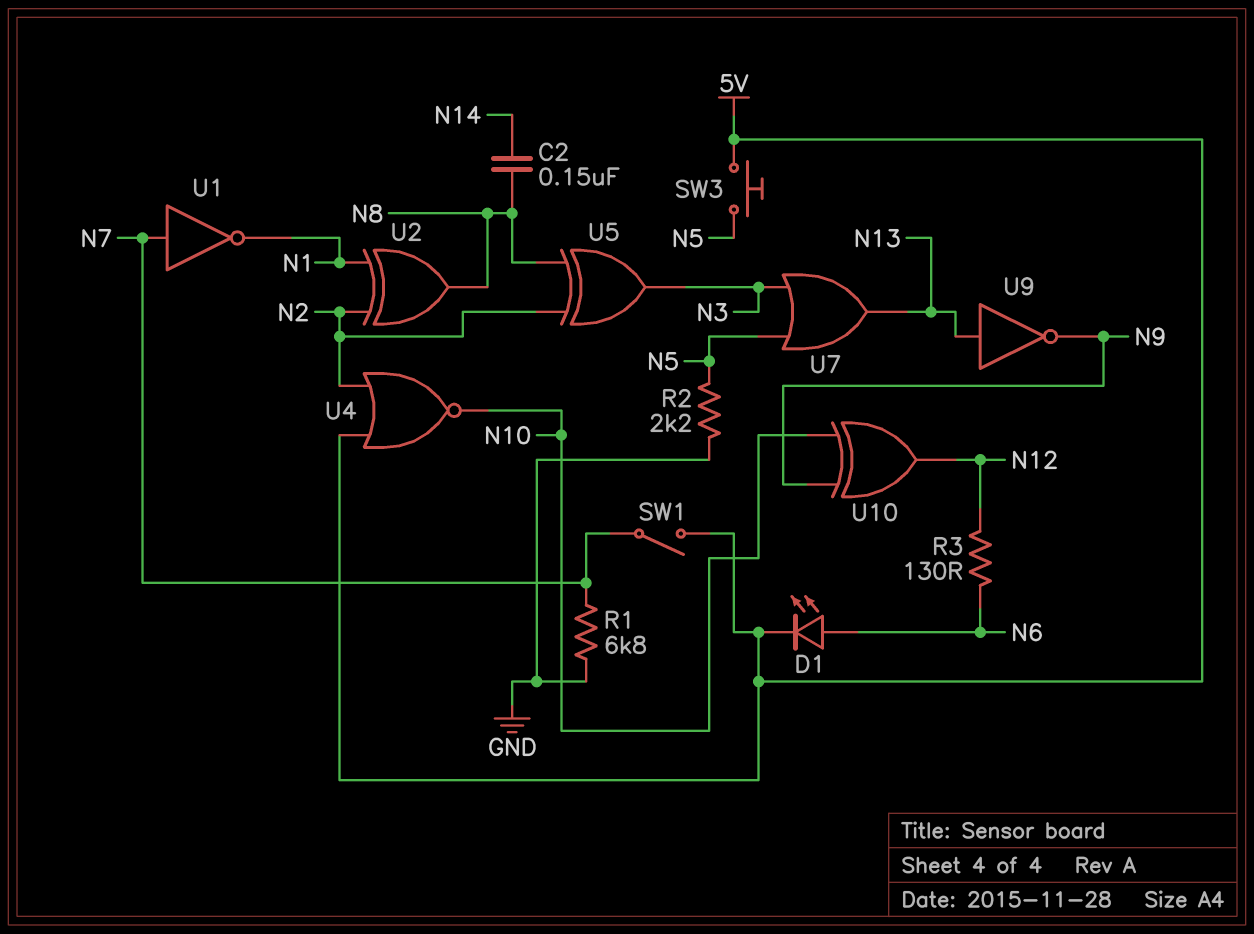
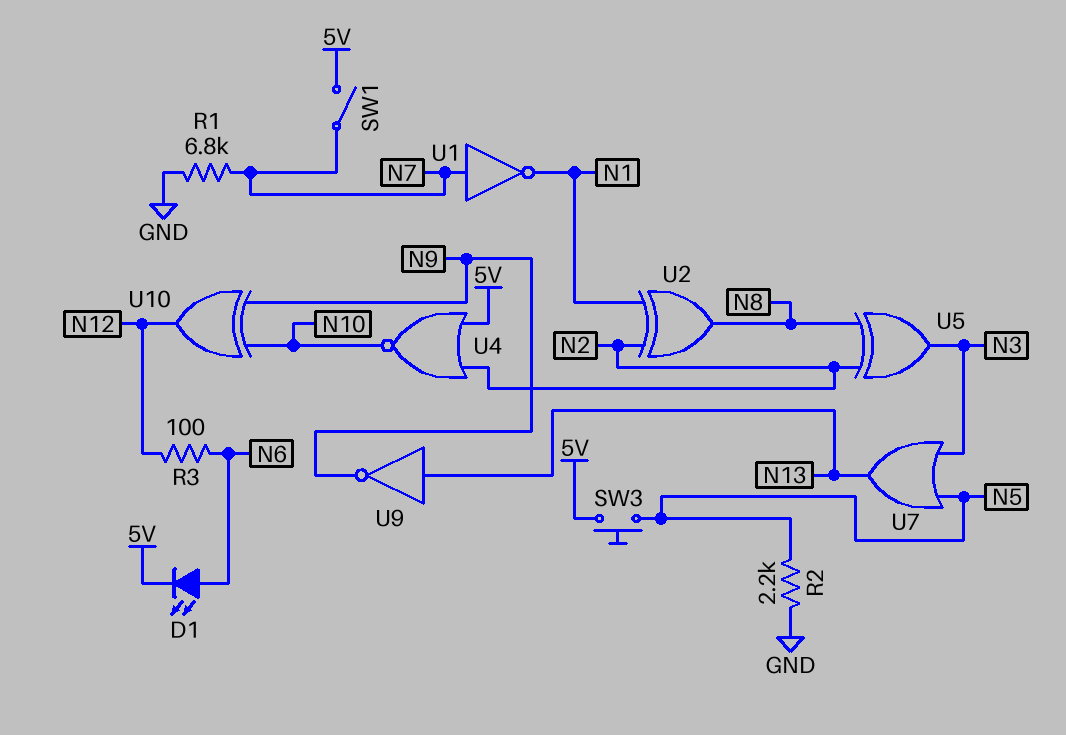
C2: 150nF (N8, N14) -> none
R3: 130 (N6, N12) -> 100 (N6, N12)

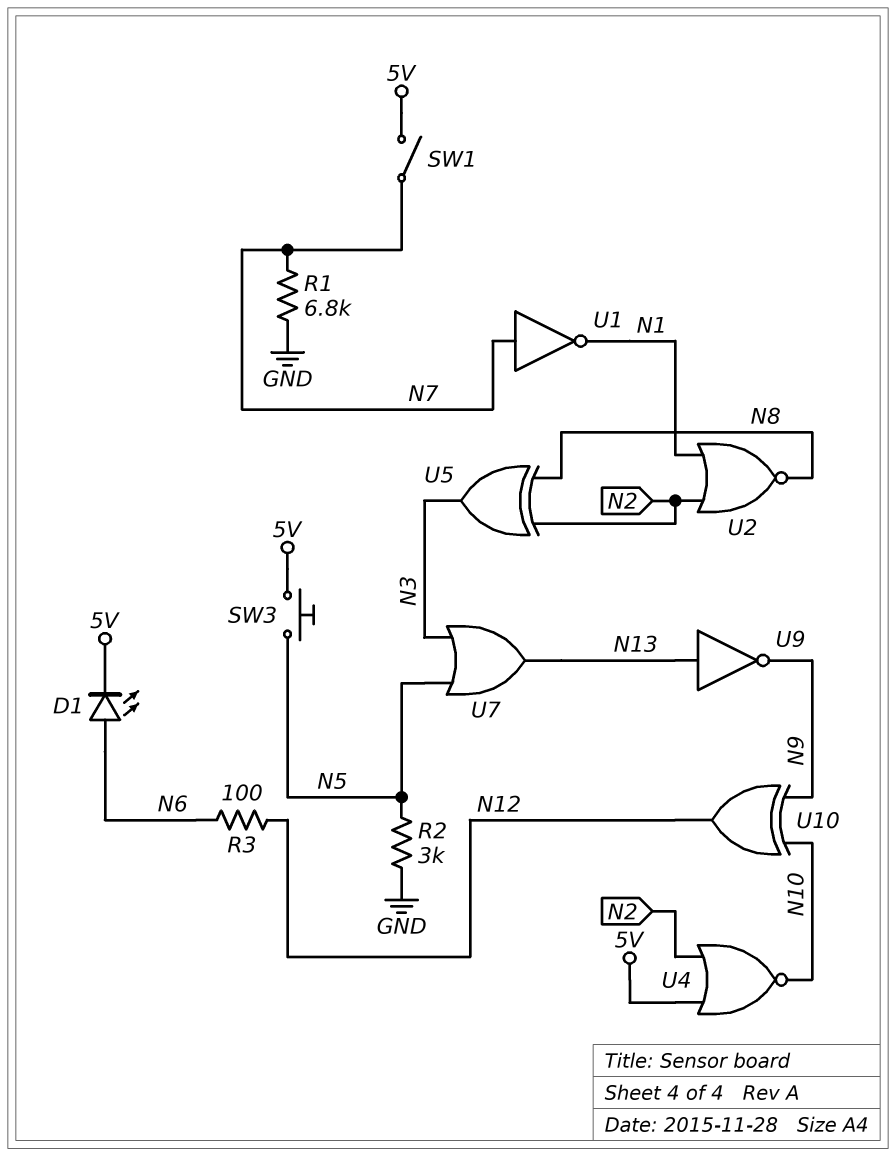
R2: 2.2k (GND, N5) -> 3k (GND, N5)
U2: XOR (in N1, in N2, out N8) -> NOR (in N1, in N2, out N8)

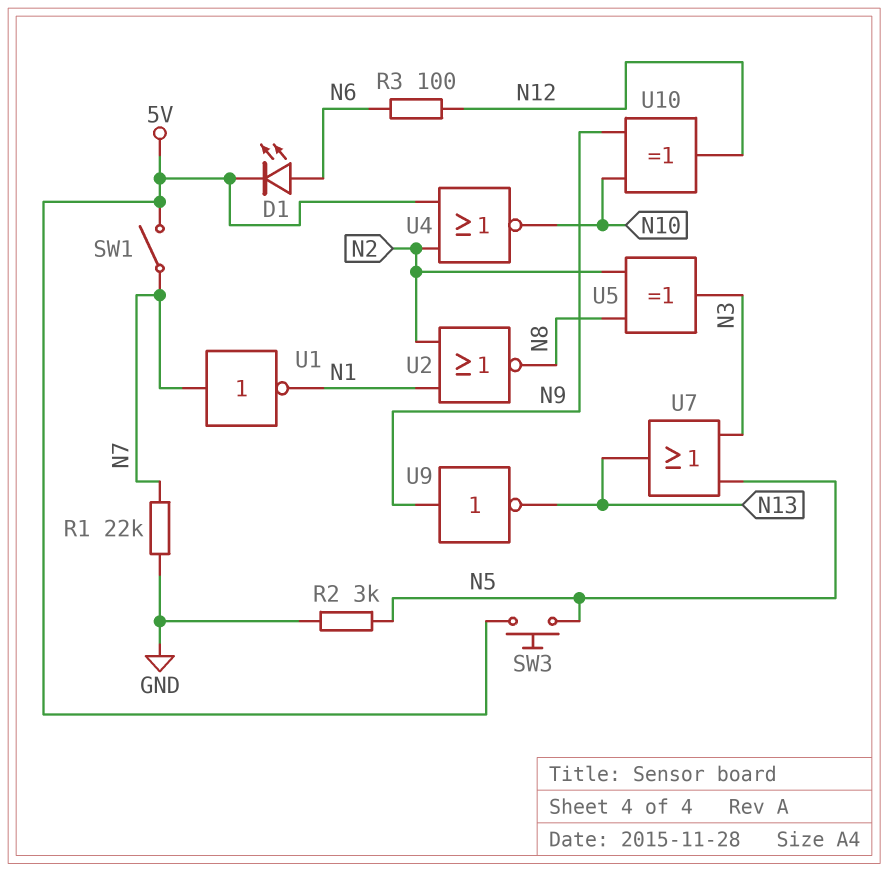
R1: 6.8k (GND, N7) -> 22k (GND, N7)
U9: NOT (in N13, out N9) -> NOT (in N9, out N13)

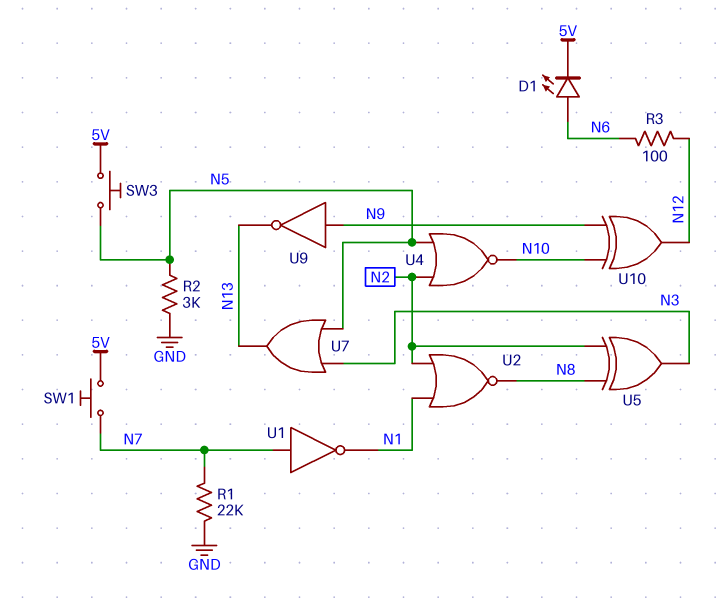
SW1: switch (5V, N7) -> button (5V, N7)
U4: NOR (in 5V, in N2, out N10) -> NOR (in N2, in N5, out N10)

